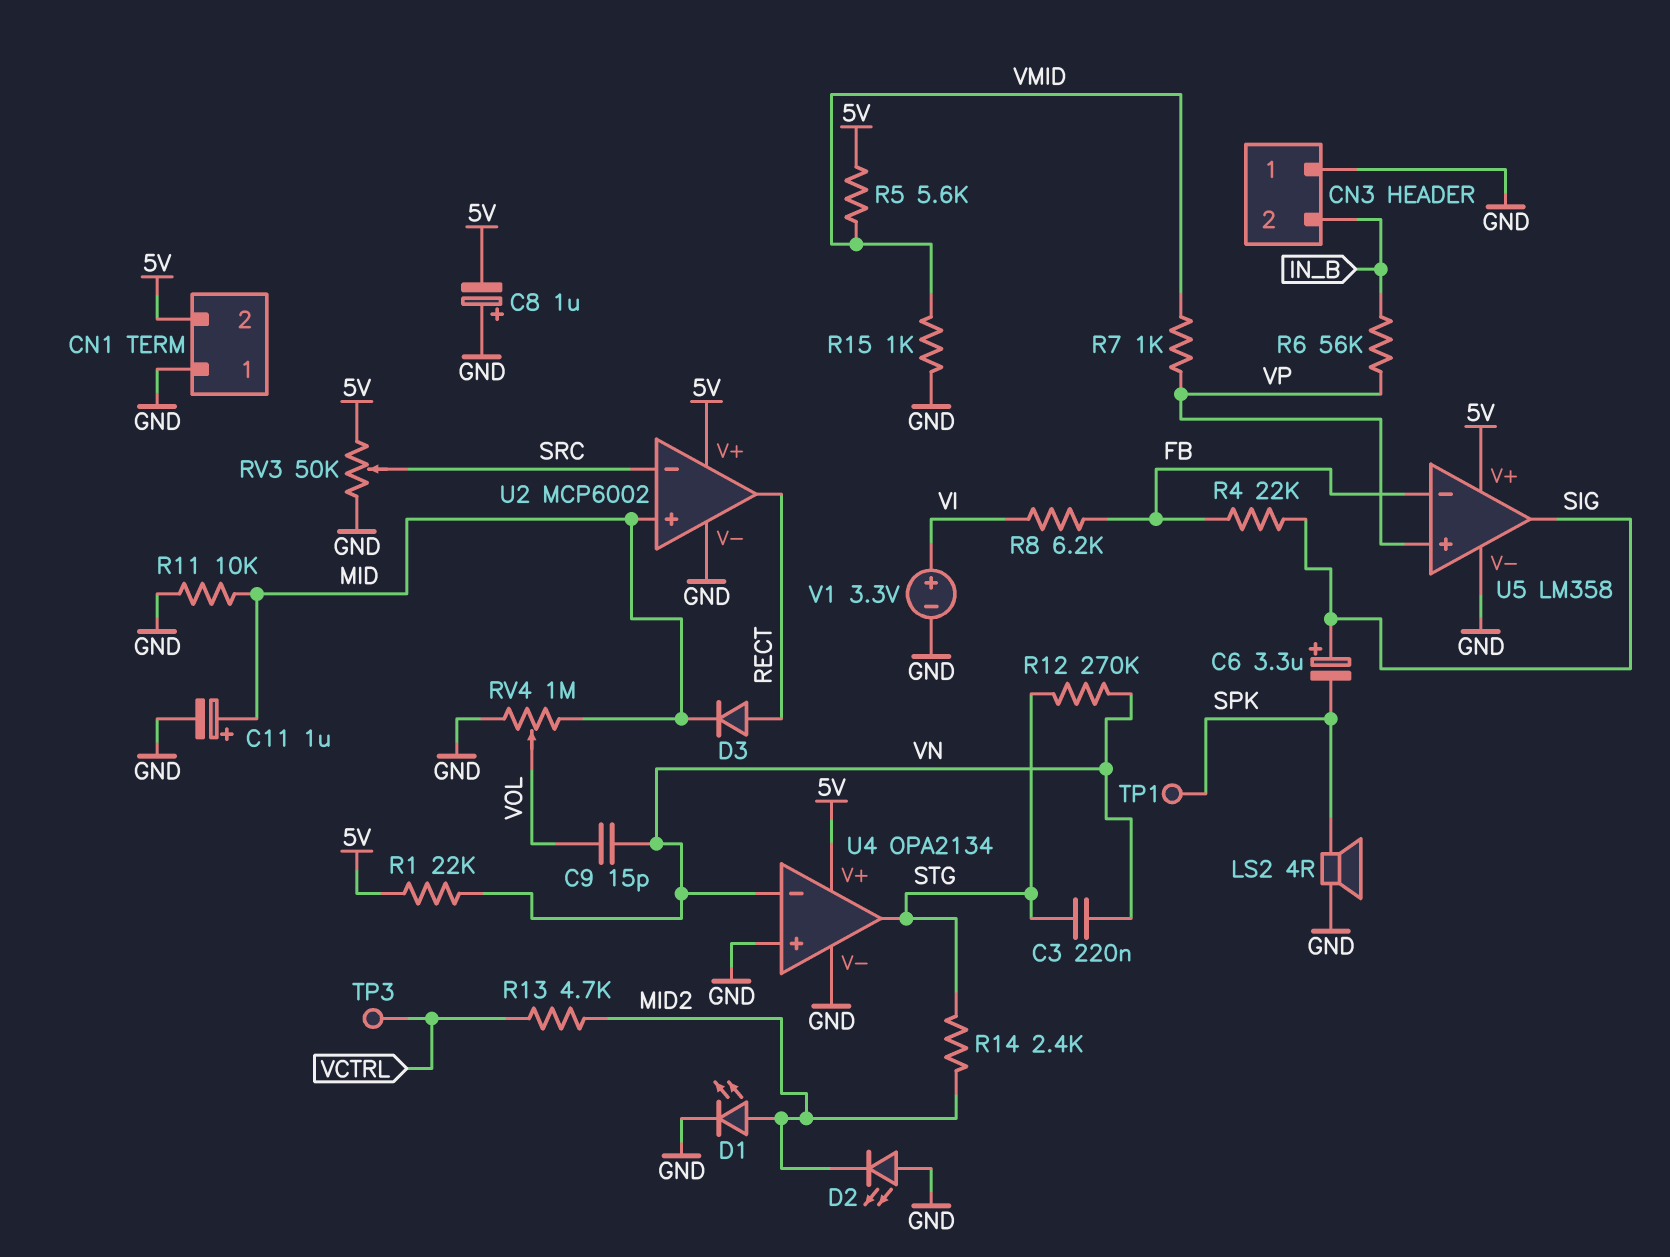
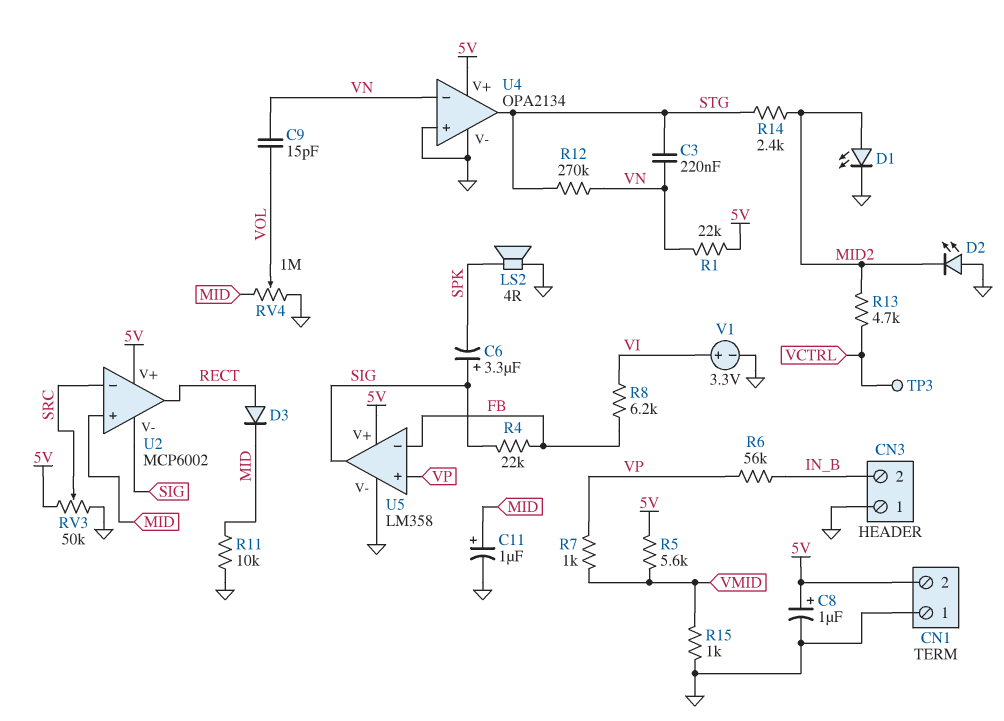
C8: 1uF (plus GND, minus 5V) -> 1uF (plus 5V, minus GND)
TP1: test point (SPK) -> none
U2 pin V-: GND -> SIG

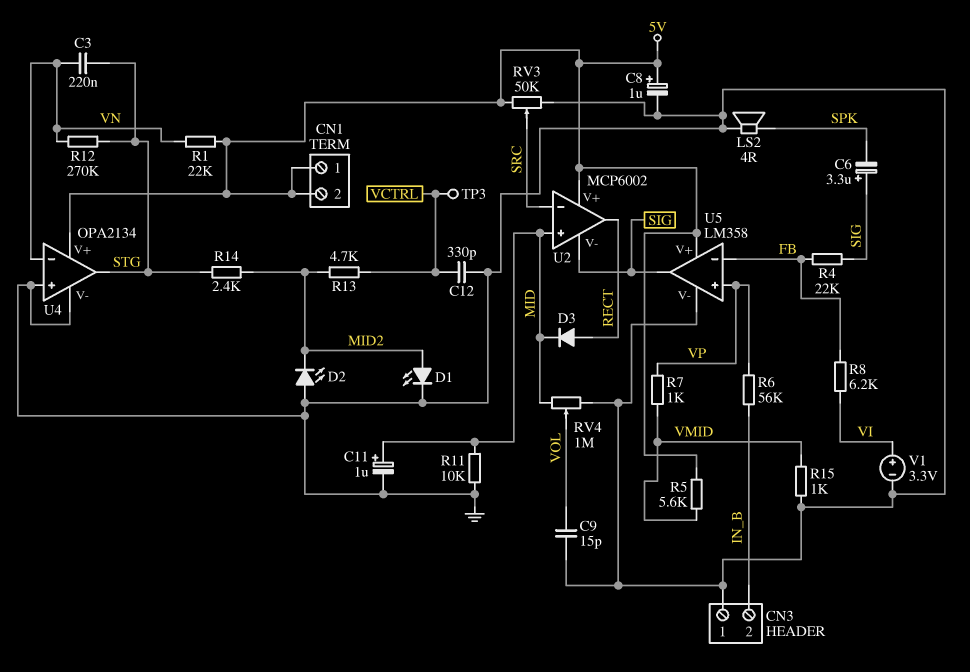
C9: 15pF (VN, VOL) -> 15pF (GND, VOL)
C12: none -> 330pF (GND, VCTRL)
CN1 pin 1: GND -> 5V

